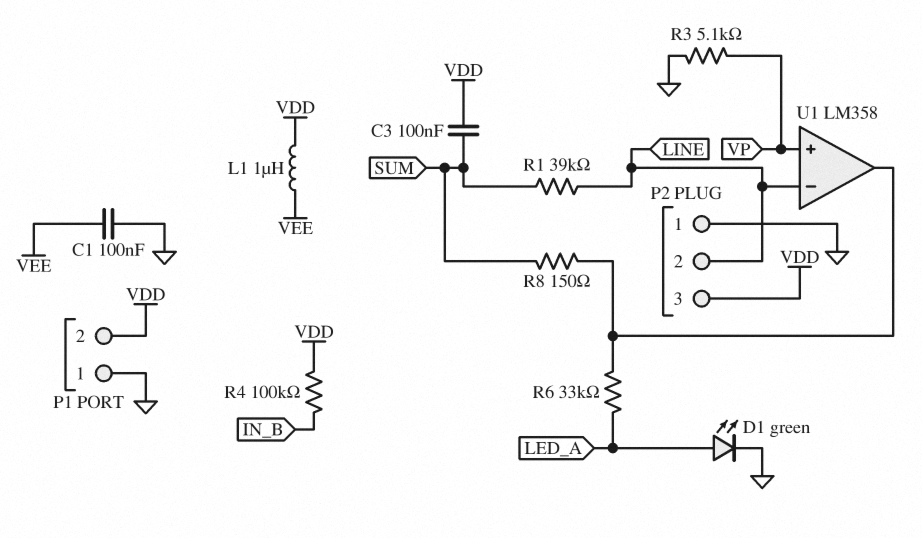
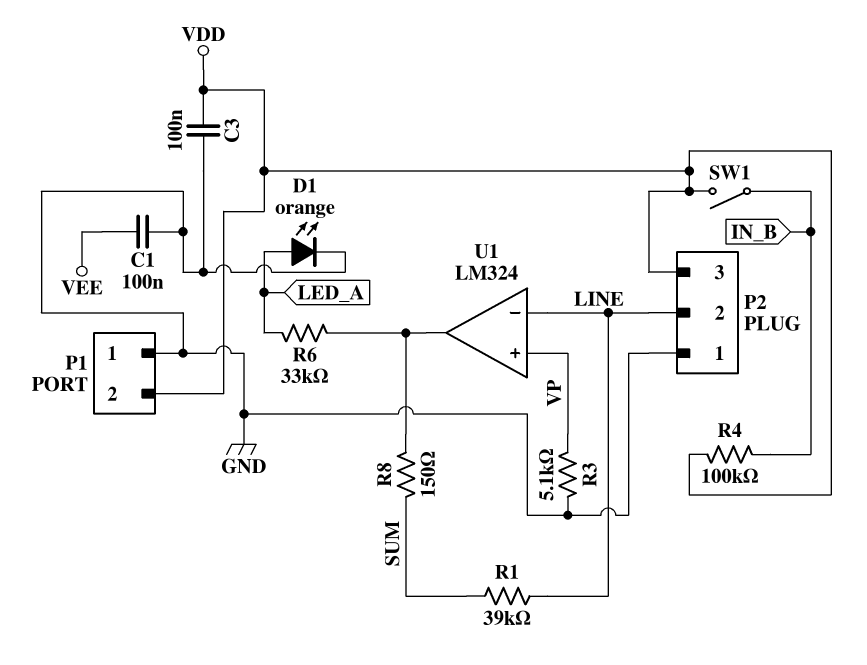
C3: 100nF (SUM, VDD) -> 100nF (GND, VDD)
D1: LED green (A LED_A, K GND) -> LED orange (A LED_A, K GND)
L1: 1uH (VDD, VEE) -> none
SW1: none -> switch (IN_B, VDD)
U1: LM358 -> LM324

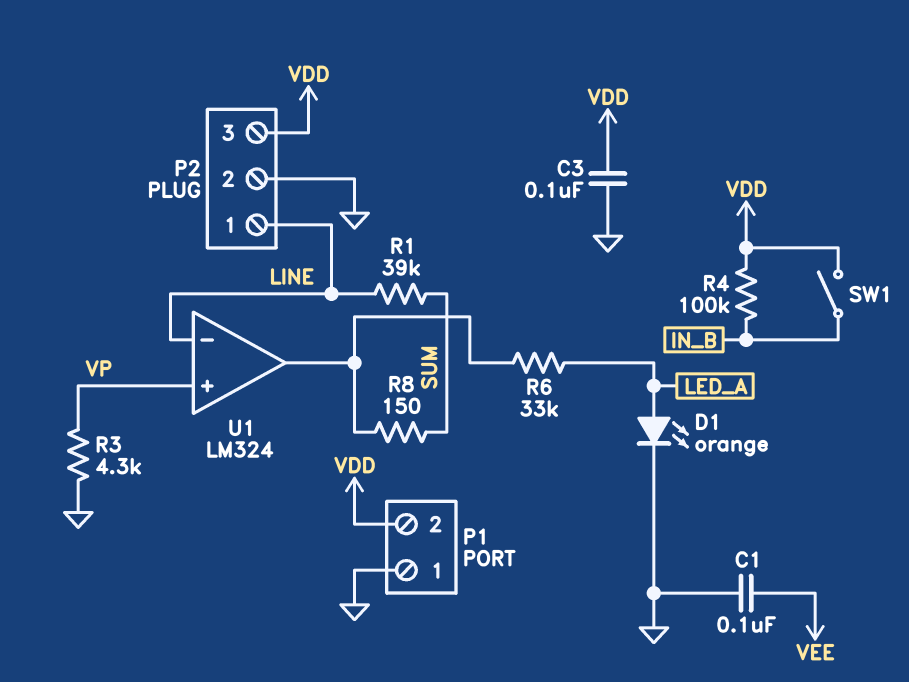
P2 pin 1: GND -> LINE
P2 pin 2: LINE -> GND
R3: 5.1k (GND, VP) -> 4.3k (GND, VP)

